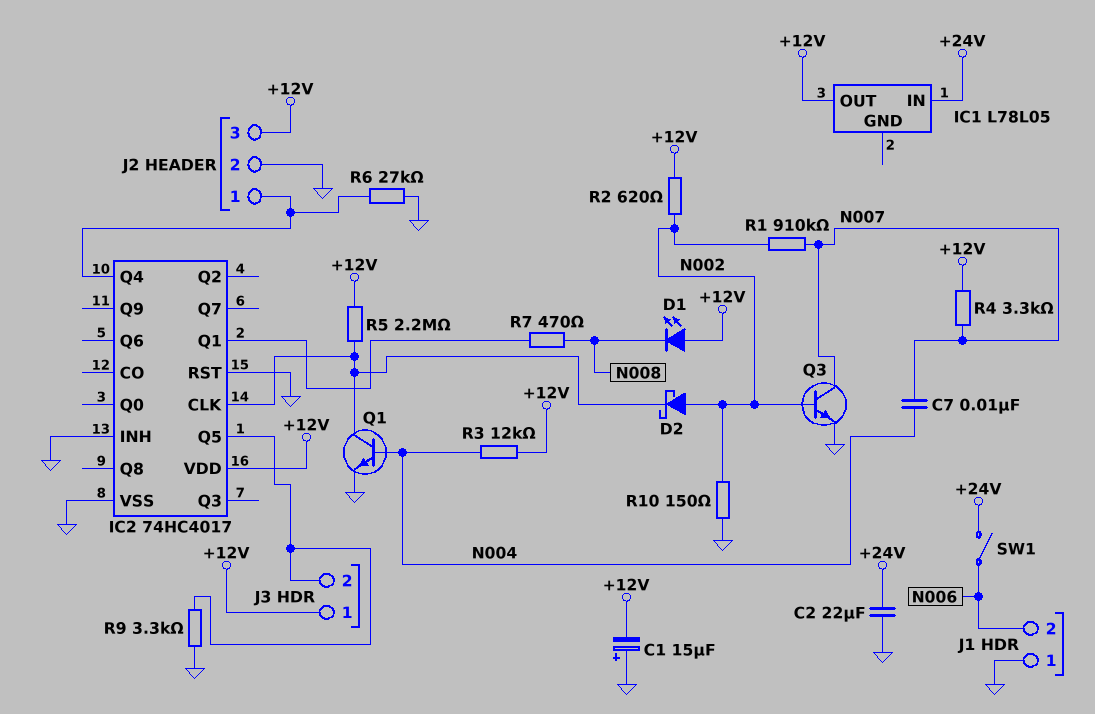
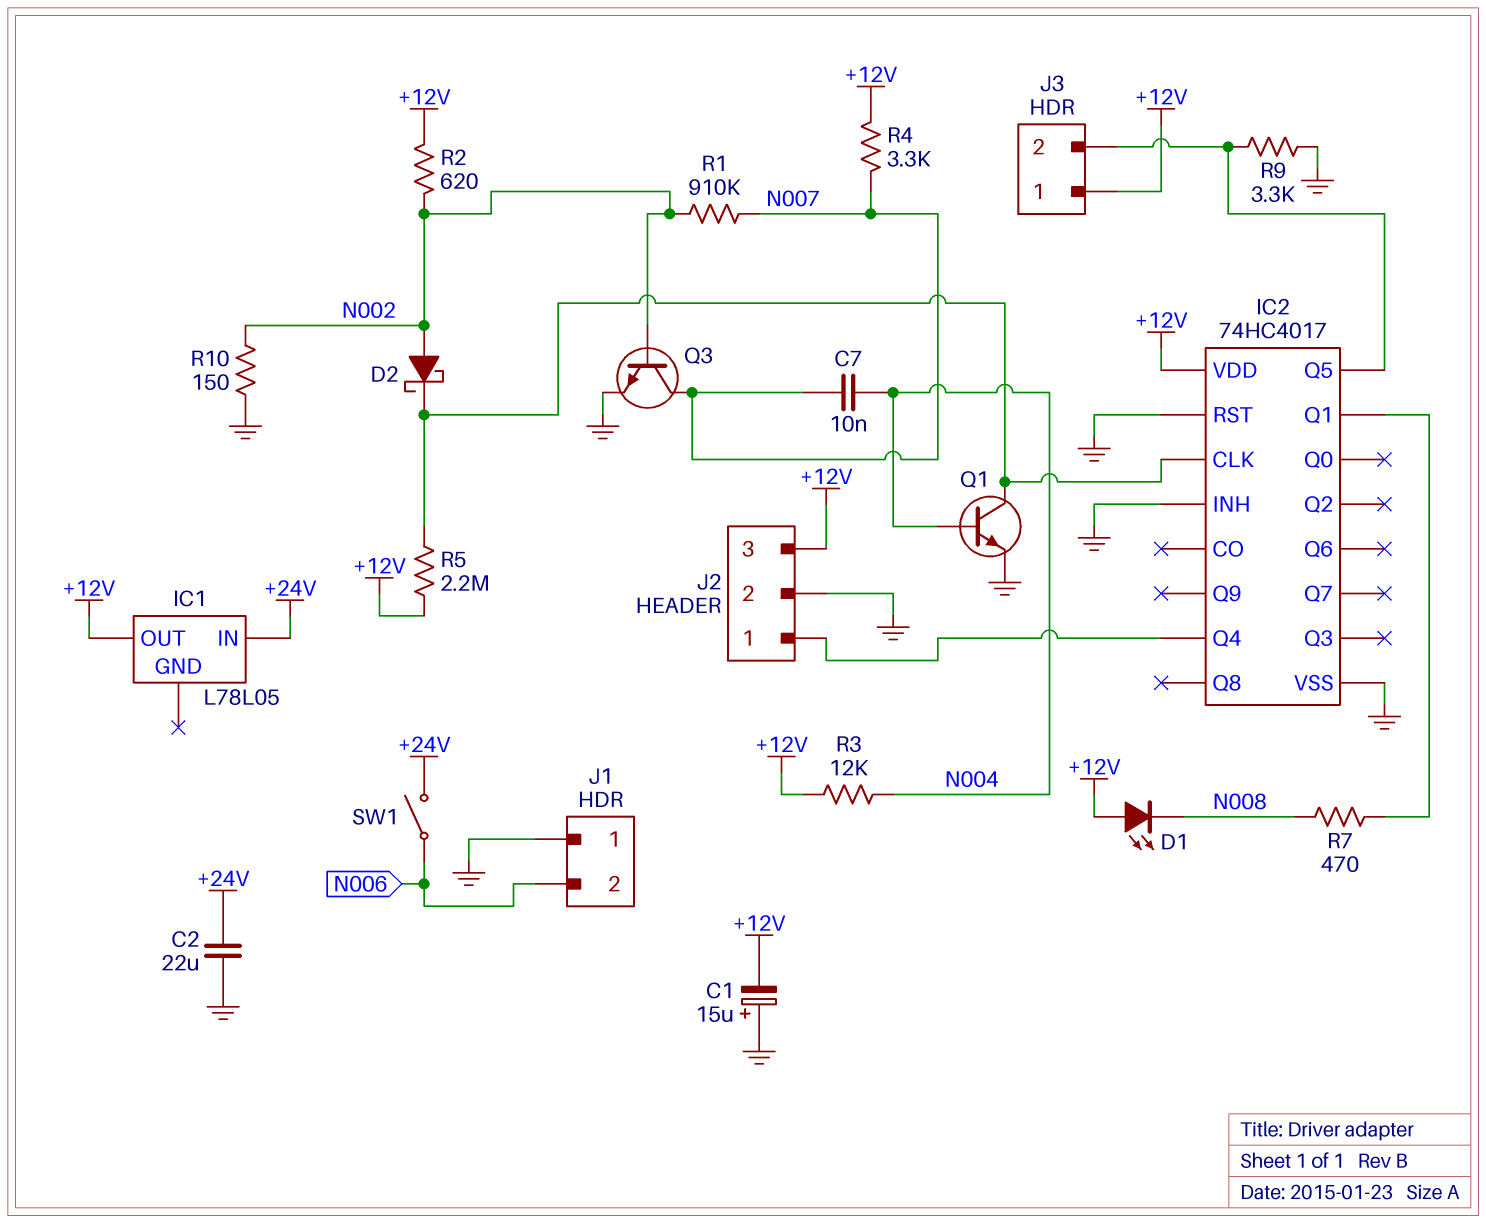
R6: 27k (GND, IC2/Q4) -> none

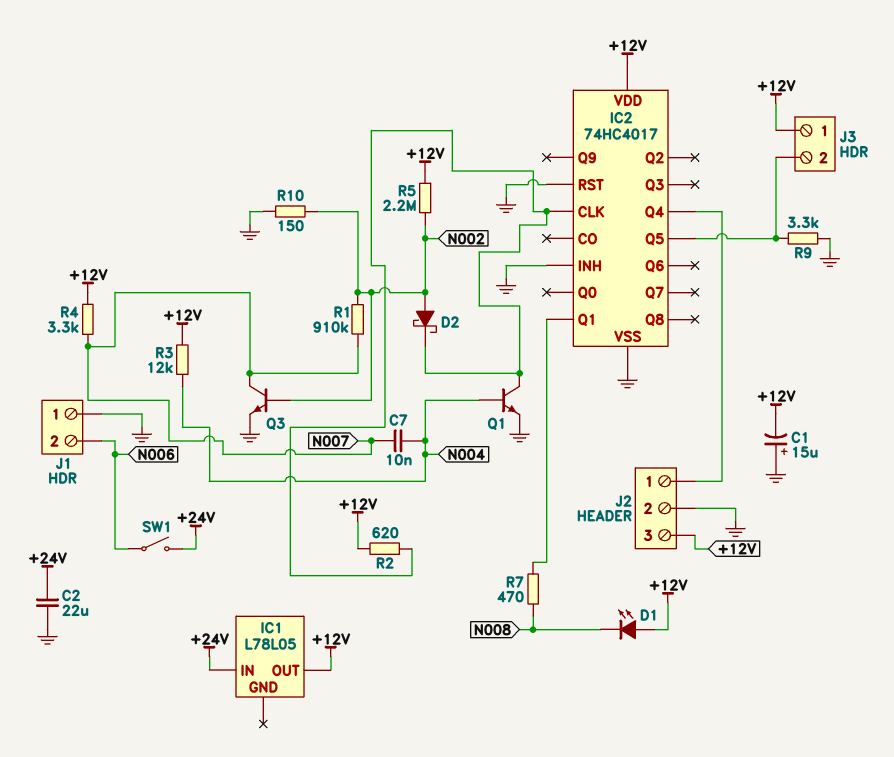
R2: 620 (+12V, N002) -> 620 (+12V, IC2/CLK)
R5: 2.2M (+12V, IC2/CLK) -> 2.2M (+12V, N002)

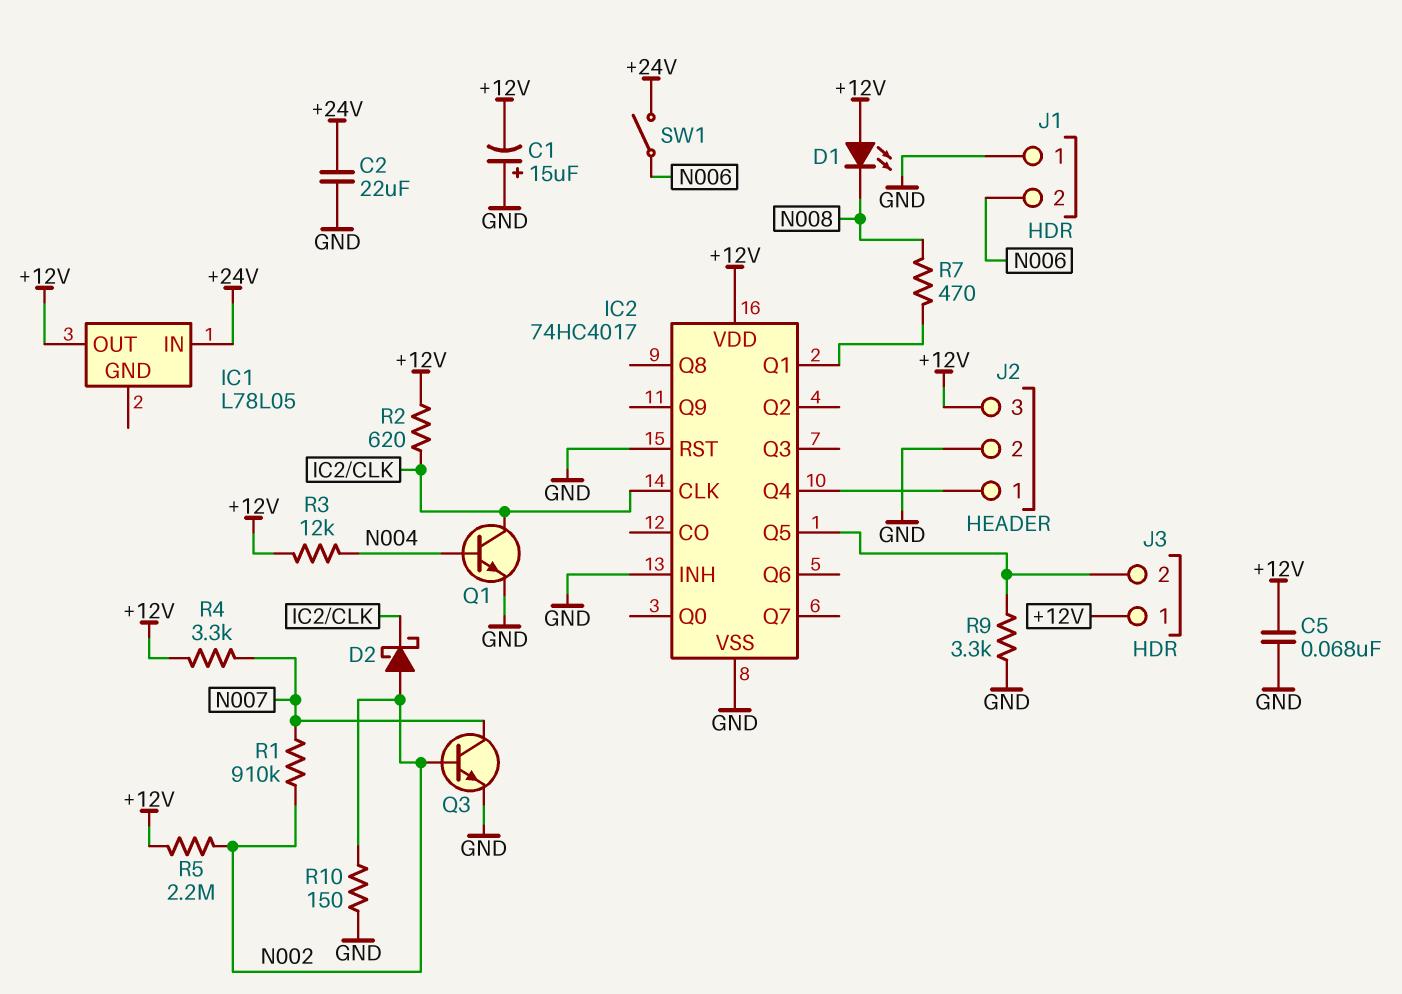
C5: none -> 68nF (+12V, GND)
C7: 10nF (N004, N007) -> none

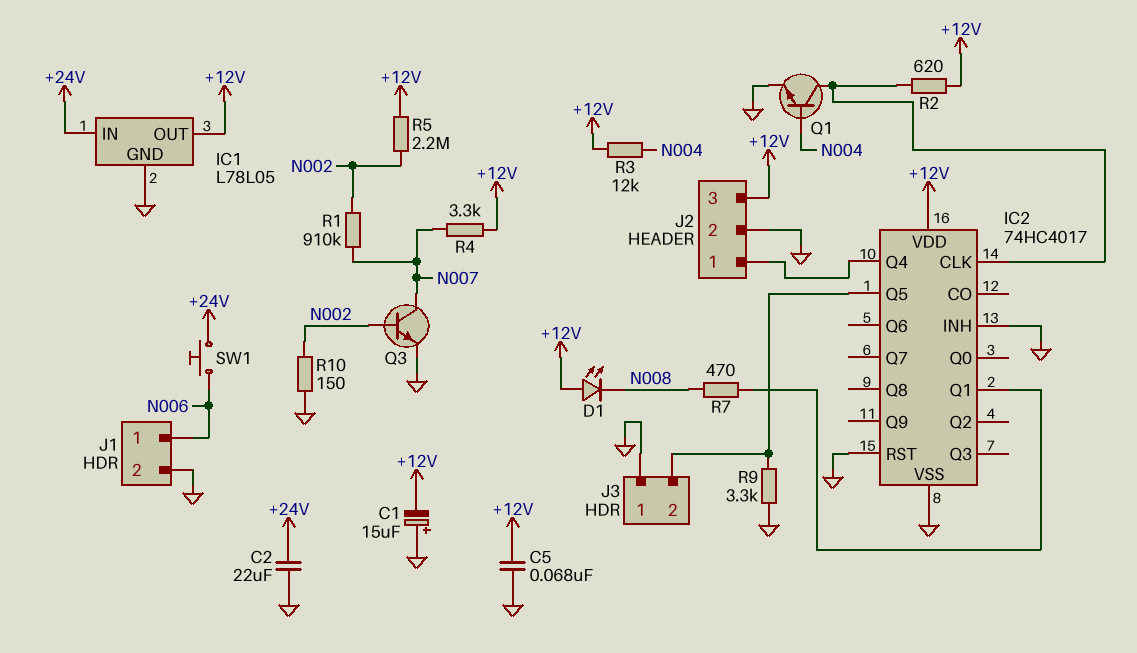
D2: schottky (A N002, K IC2/CLK) -> none
IC1 pin GND: none -> GND
J1 pin 1: GND -> N006
J1 pin 2: N006 -> GND
J3 pin 1: +12V -> GND
SW1: switch (+24V, N006) -> button (+24V, N006)

